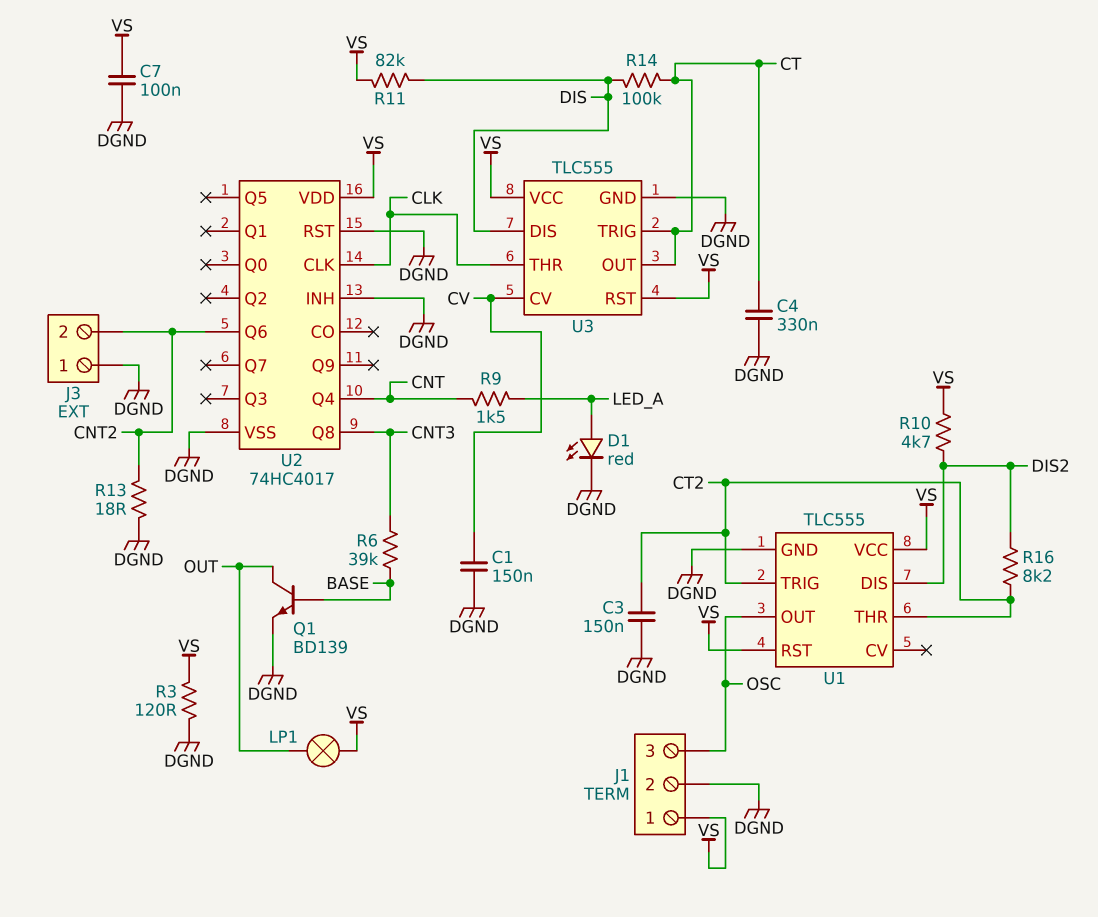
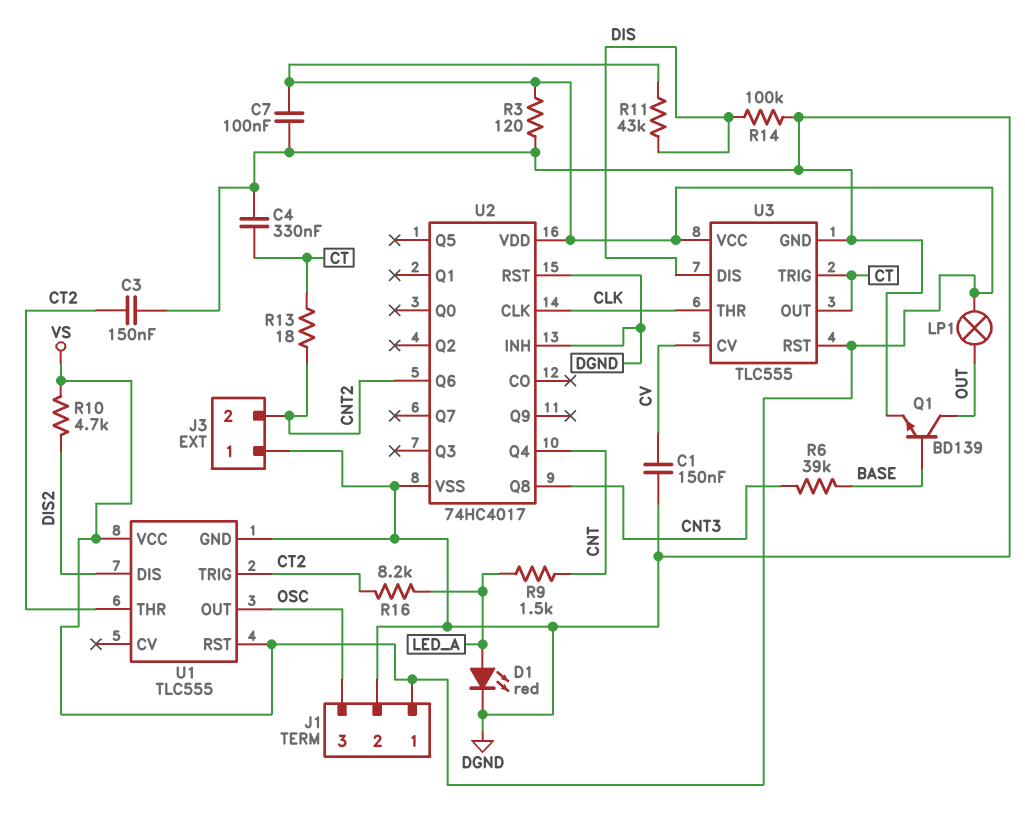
R11: 82k (DIS, VS) -> 43k (DIS, VS)
R13: 18 (CNT2, DGND) -> 18 (CNT2, CT)
R14: 100k (CT, DIS) -> 100k (DGND, DIS)
R16: 8.2k (CT2, DIS2) -> 8.2k (CT2, LED_A)

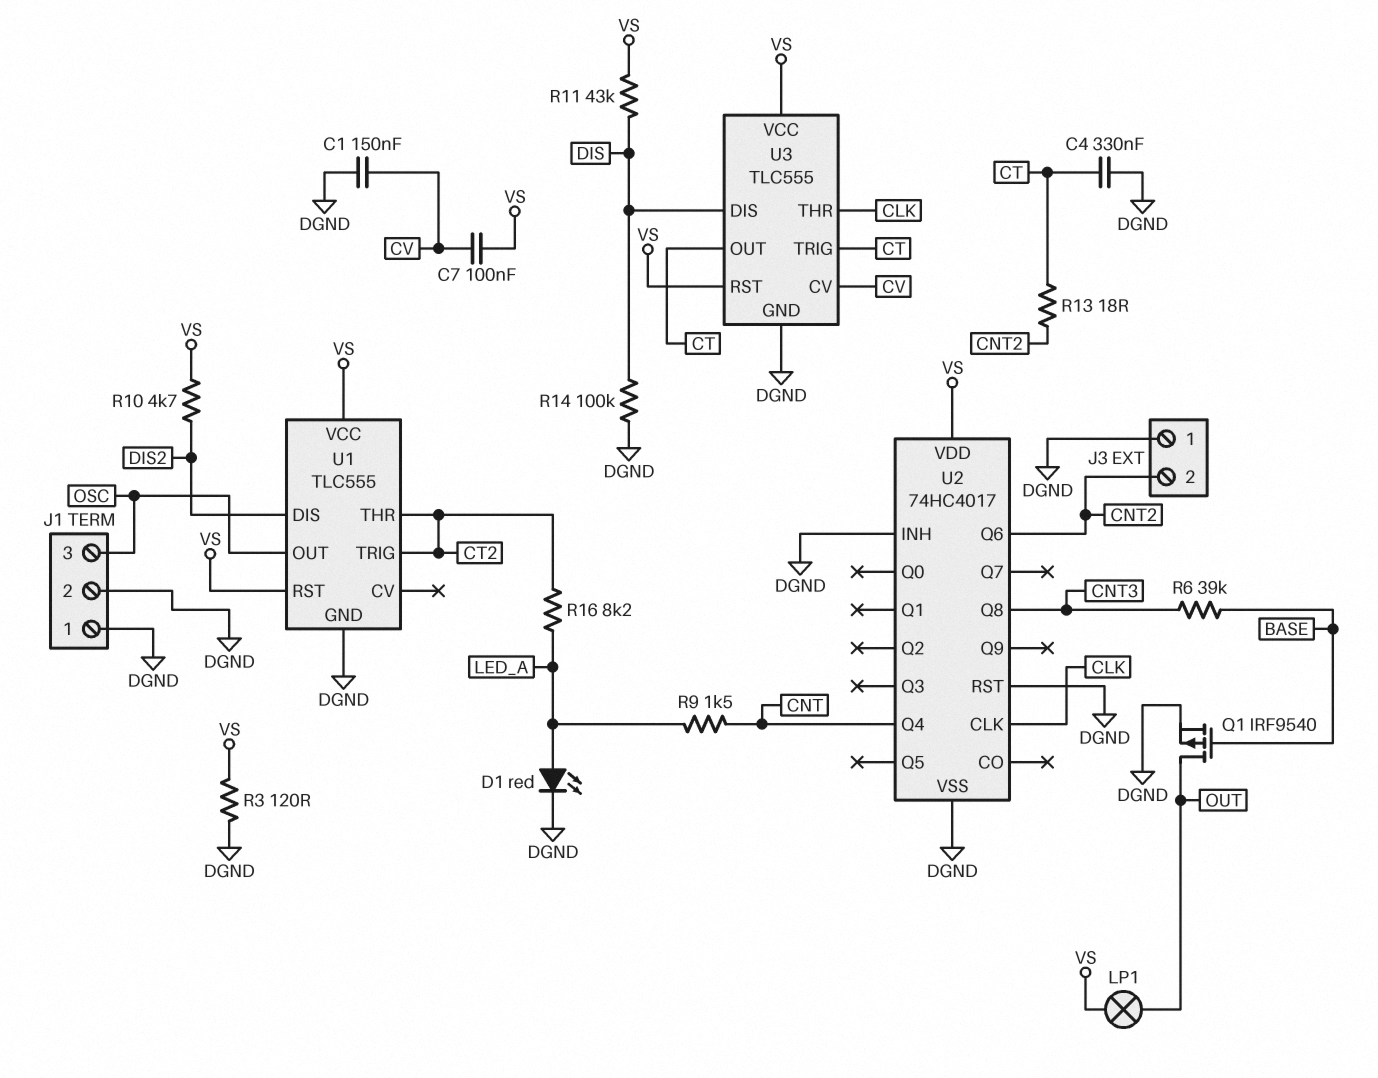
C3: 150nF (CT2, DGND) -> none
C7: 100nF (DGND, VS) -> 100nF (CV, VS)
J1 pin 1: VS -> DGND
Q1: NPN BD139 (B BASE, C OUT, E DGND) -> PMOS IRF9540 (G BASE, D OUT, S DGND)

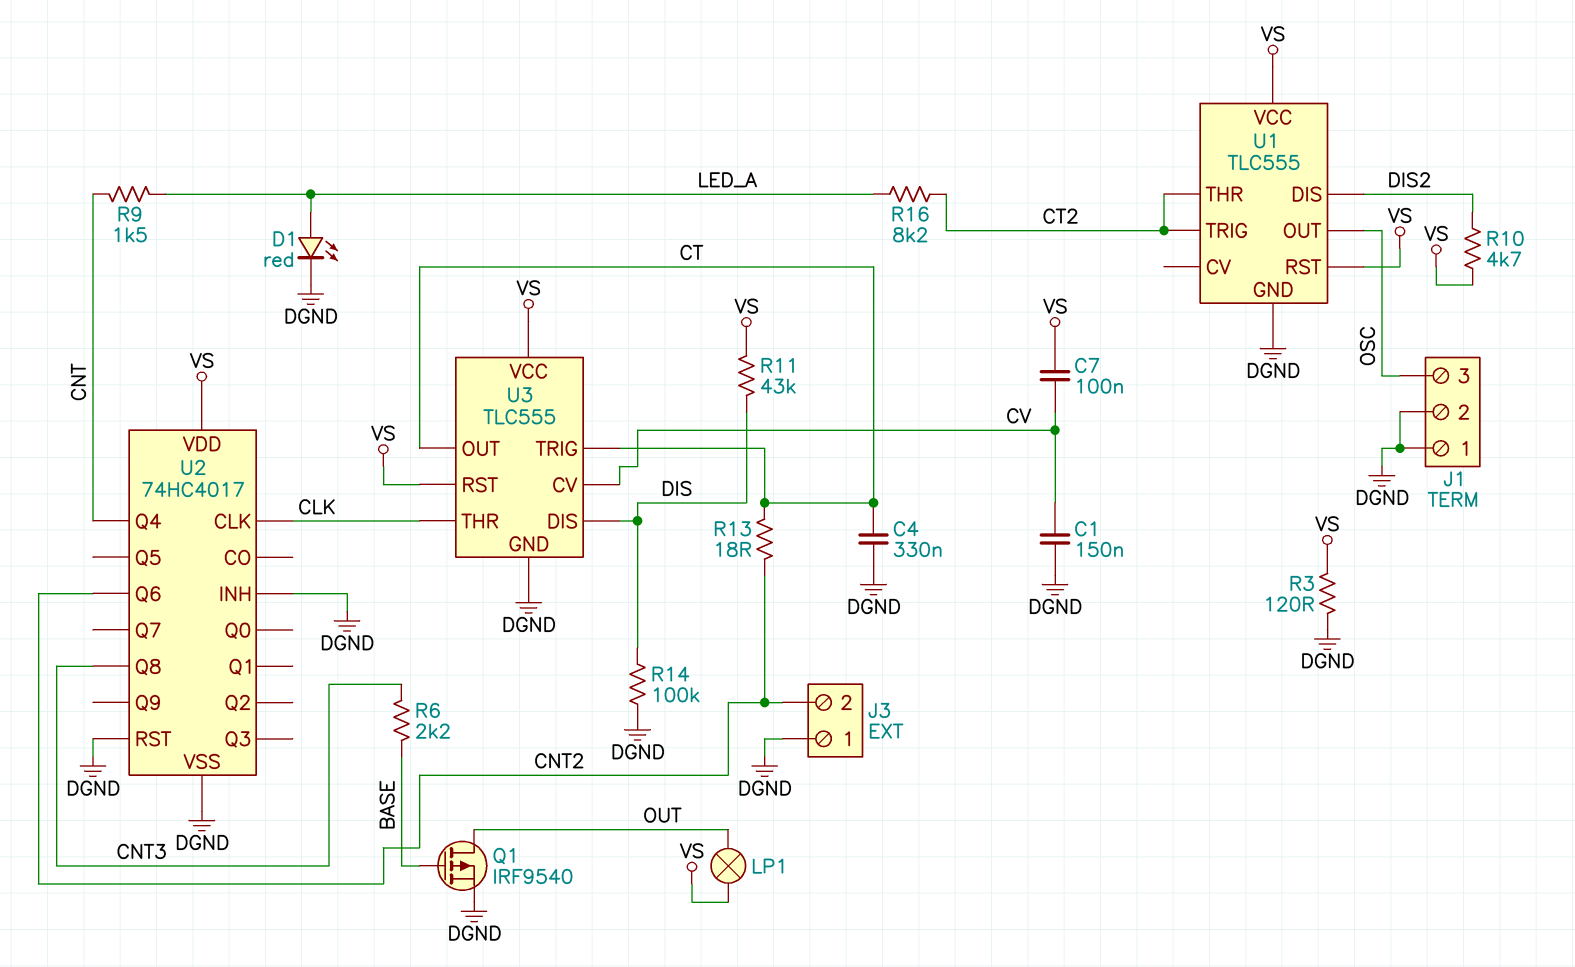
R6: 39k (BASE, CNT3) -> 2.2k (BASE, CNT3)

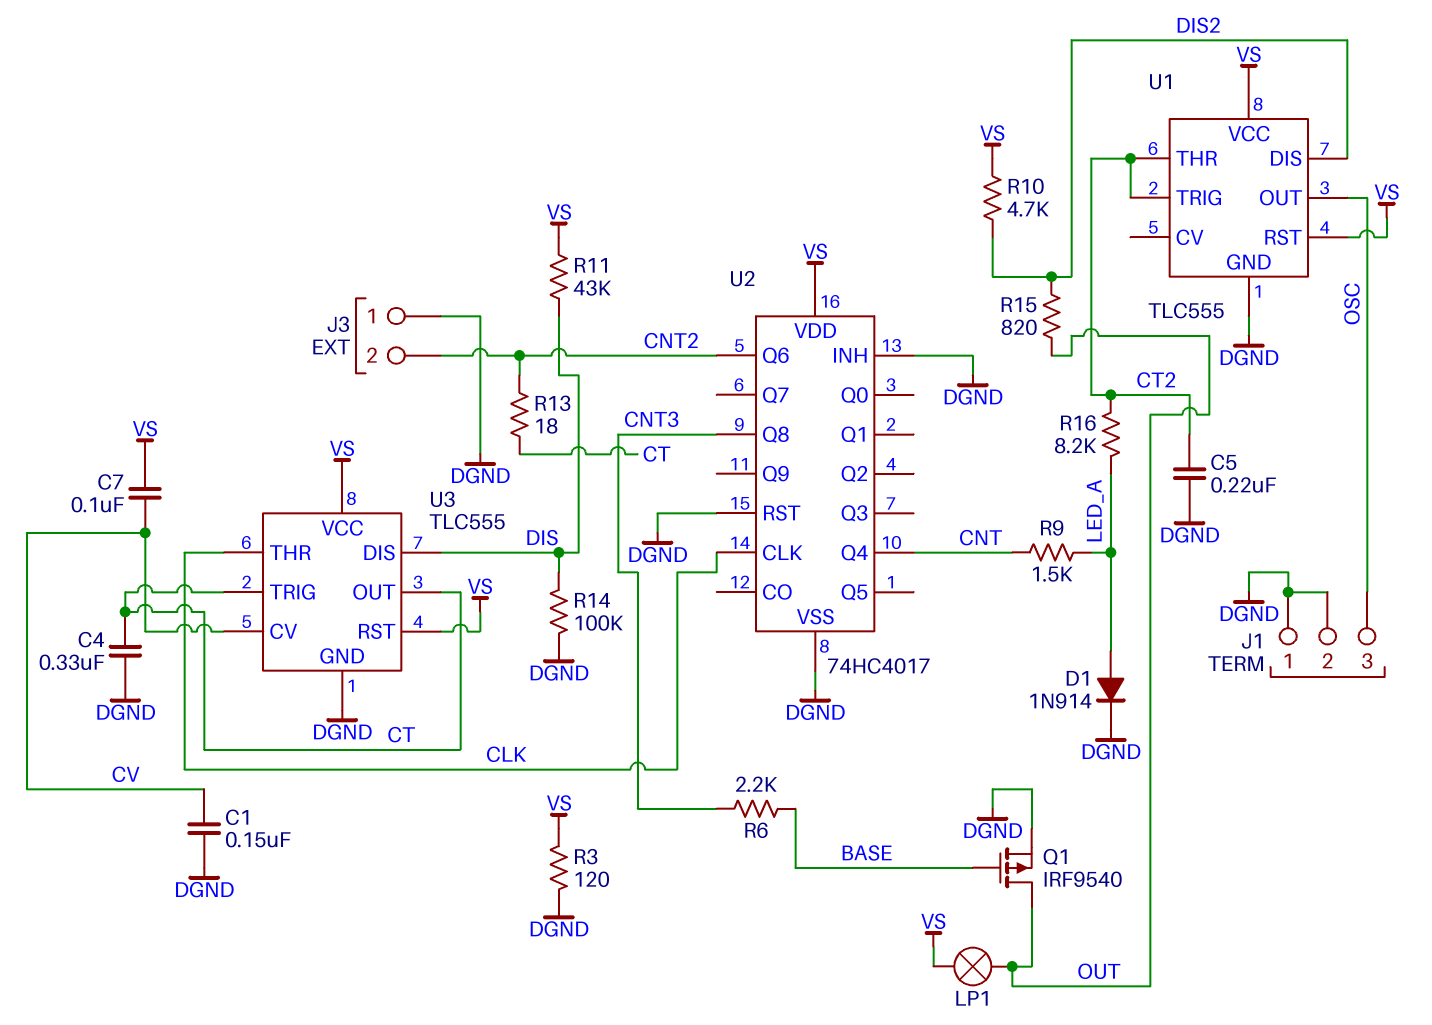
C5: none -> 220nF (CT2, DGND)
D1: LED red (A LED_A, K DGND) -> diode 1N914 (A LED_A, K DGND)
R15: none -> 820 (DIS2, OUT)

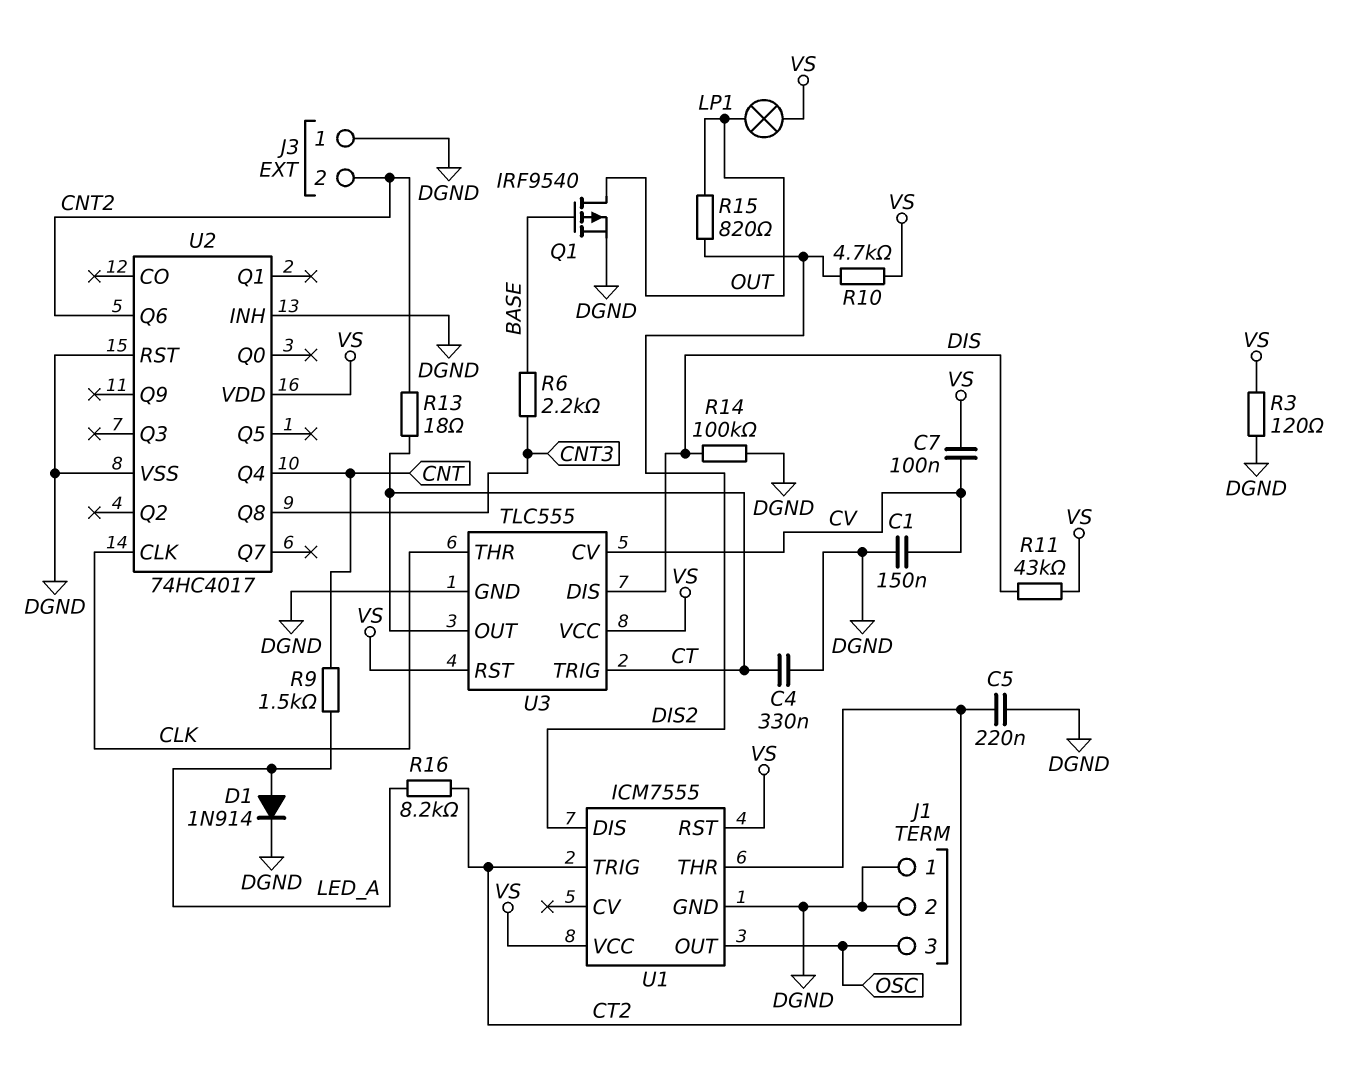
U1: TLC555 -> ICM7555

